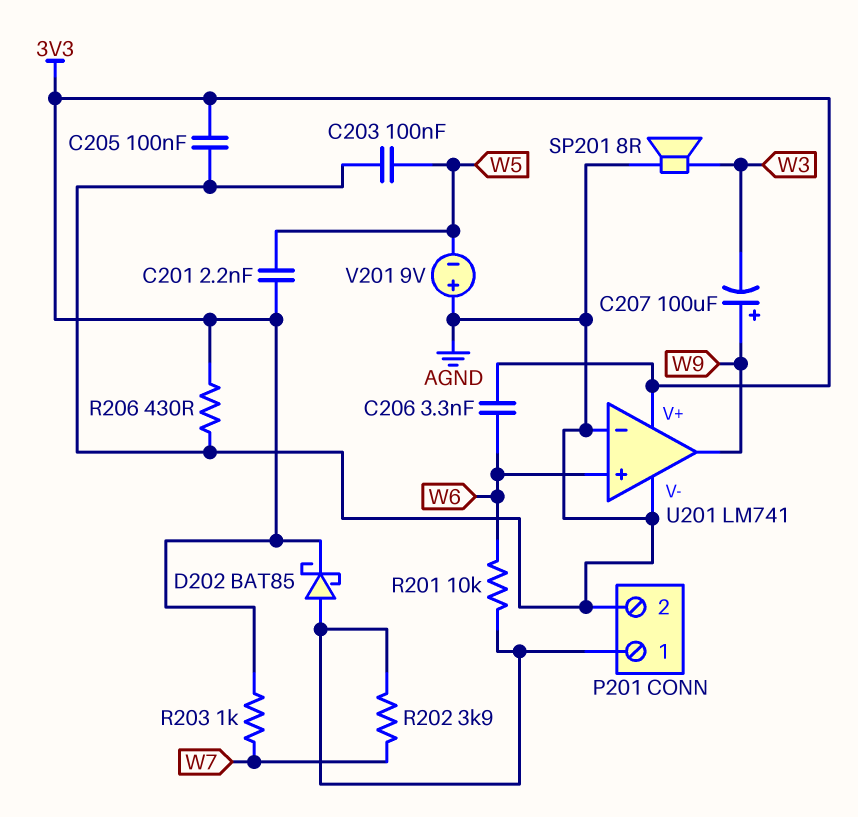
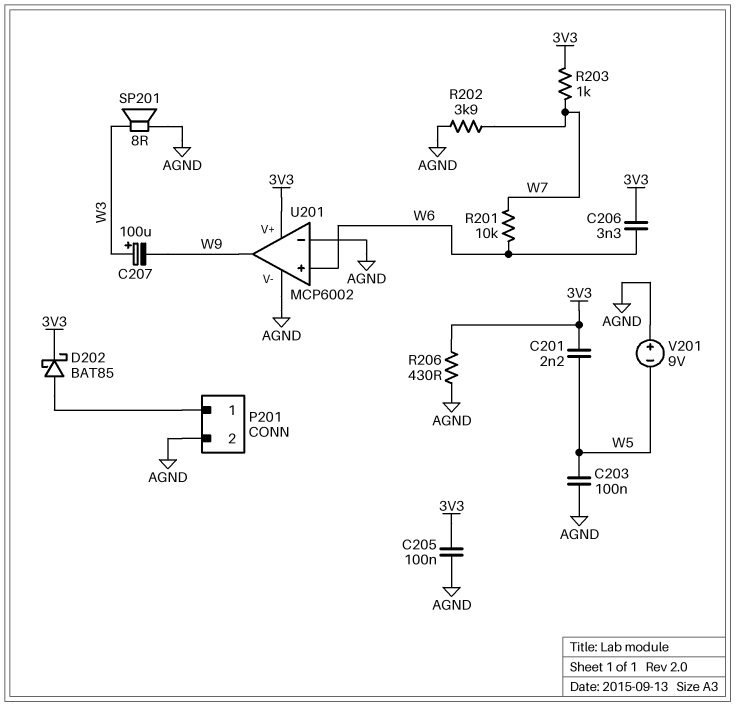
C207: 100uF (plus W9, minus W3) -> 100uF (plus W3, minus W9)
R201: 10k (P201/1, W6) -> 10k (W6, W7)
R202: 3.9k (P201/1, W7) -> 3.9k (AGND, W7)
U201: LM741 -> MCP6002

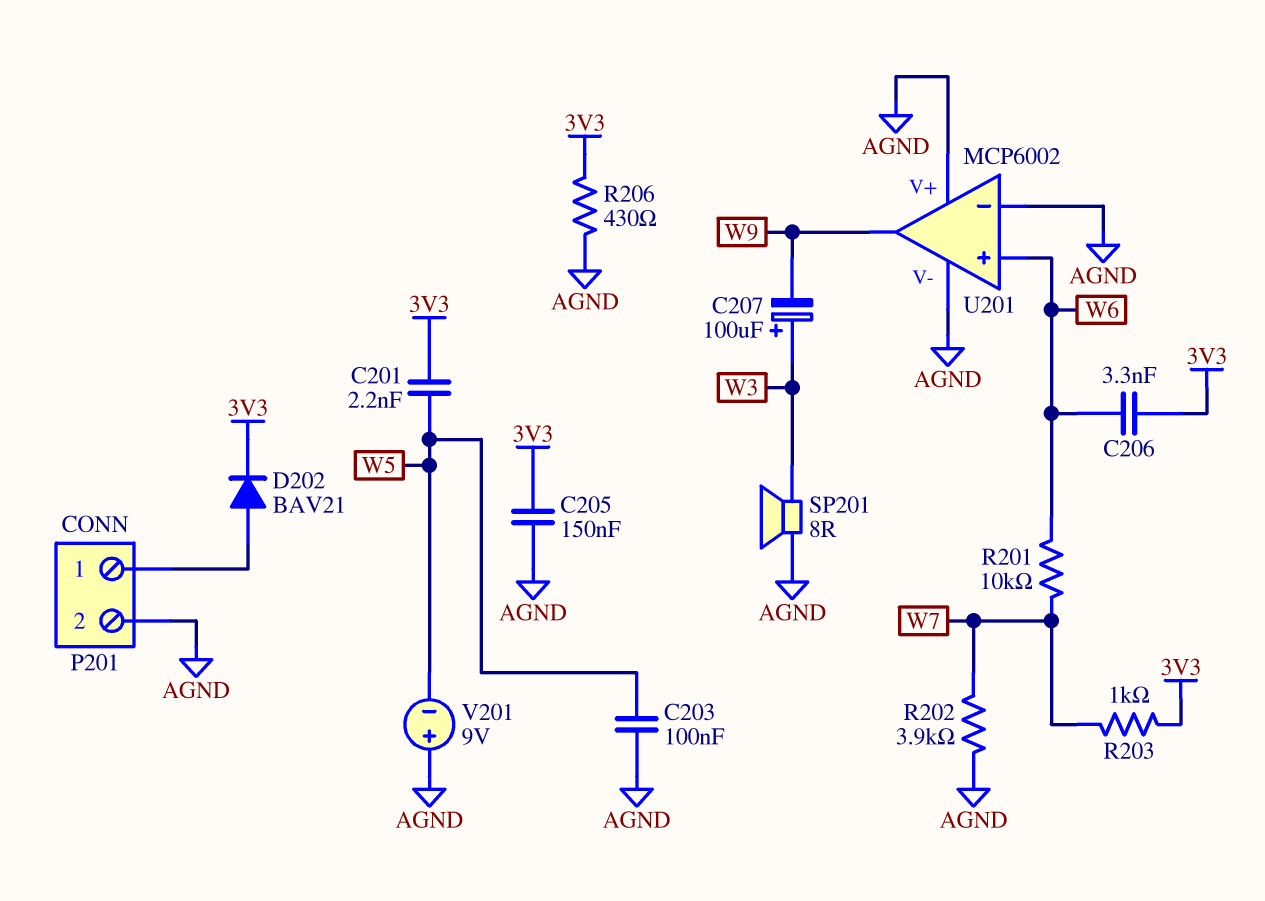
C205: 100nF (3V3, AGND) -> 150nF (3V3, AGND)
D202: schottky BAT85 (A P201/1, K 3V3) -> diode BAV21 (A P201/1, K 3V3)
U201 pin V+: 3V3 -> AGND

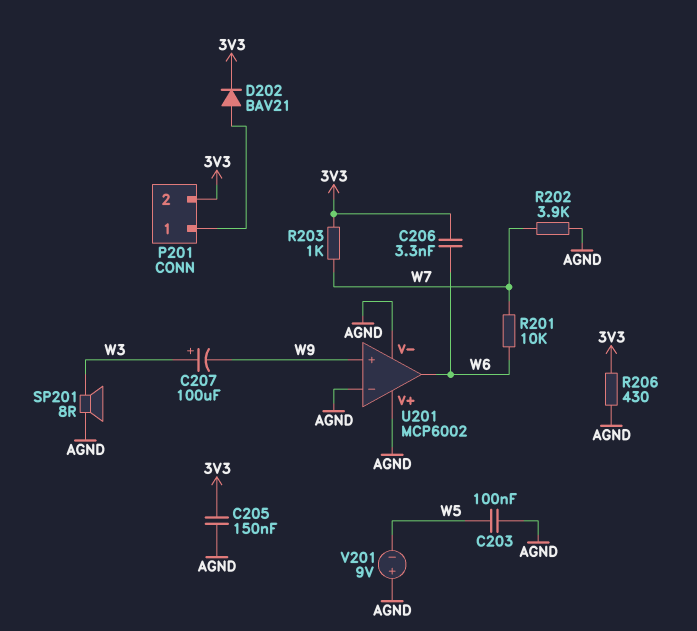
C201: 2.2nF (3V3, W5) -> none
P201 pin 2: AGND -> 3V3
U201 pin in+: W6 -> W9
U201 pin out: W9 -> W6

